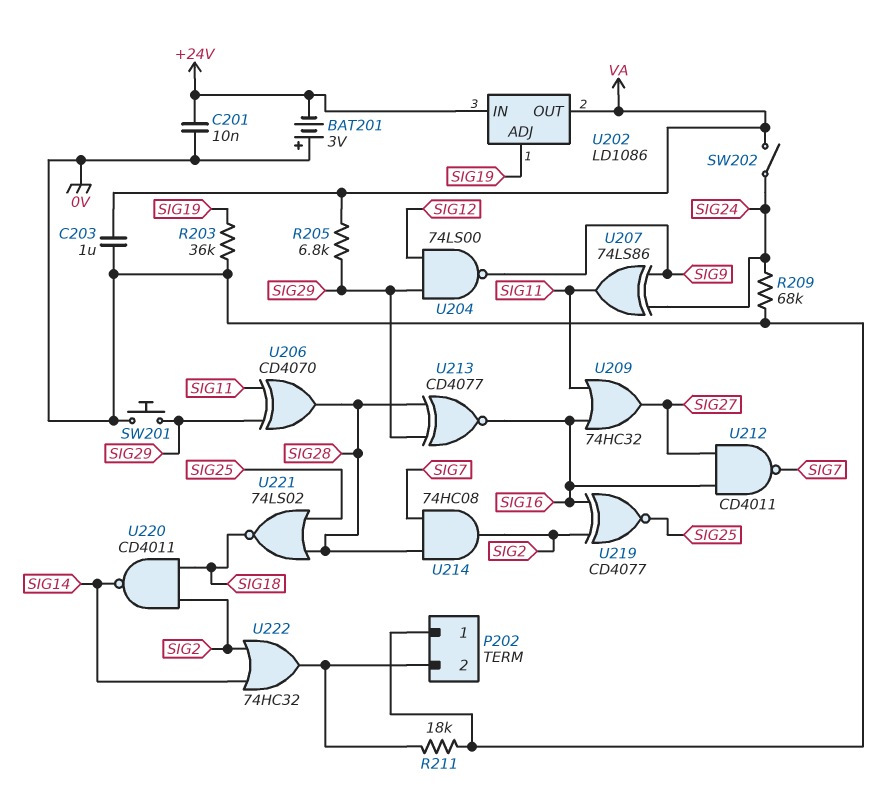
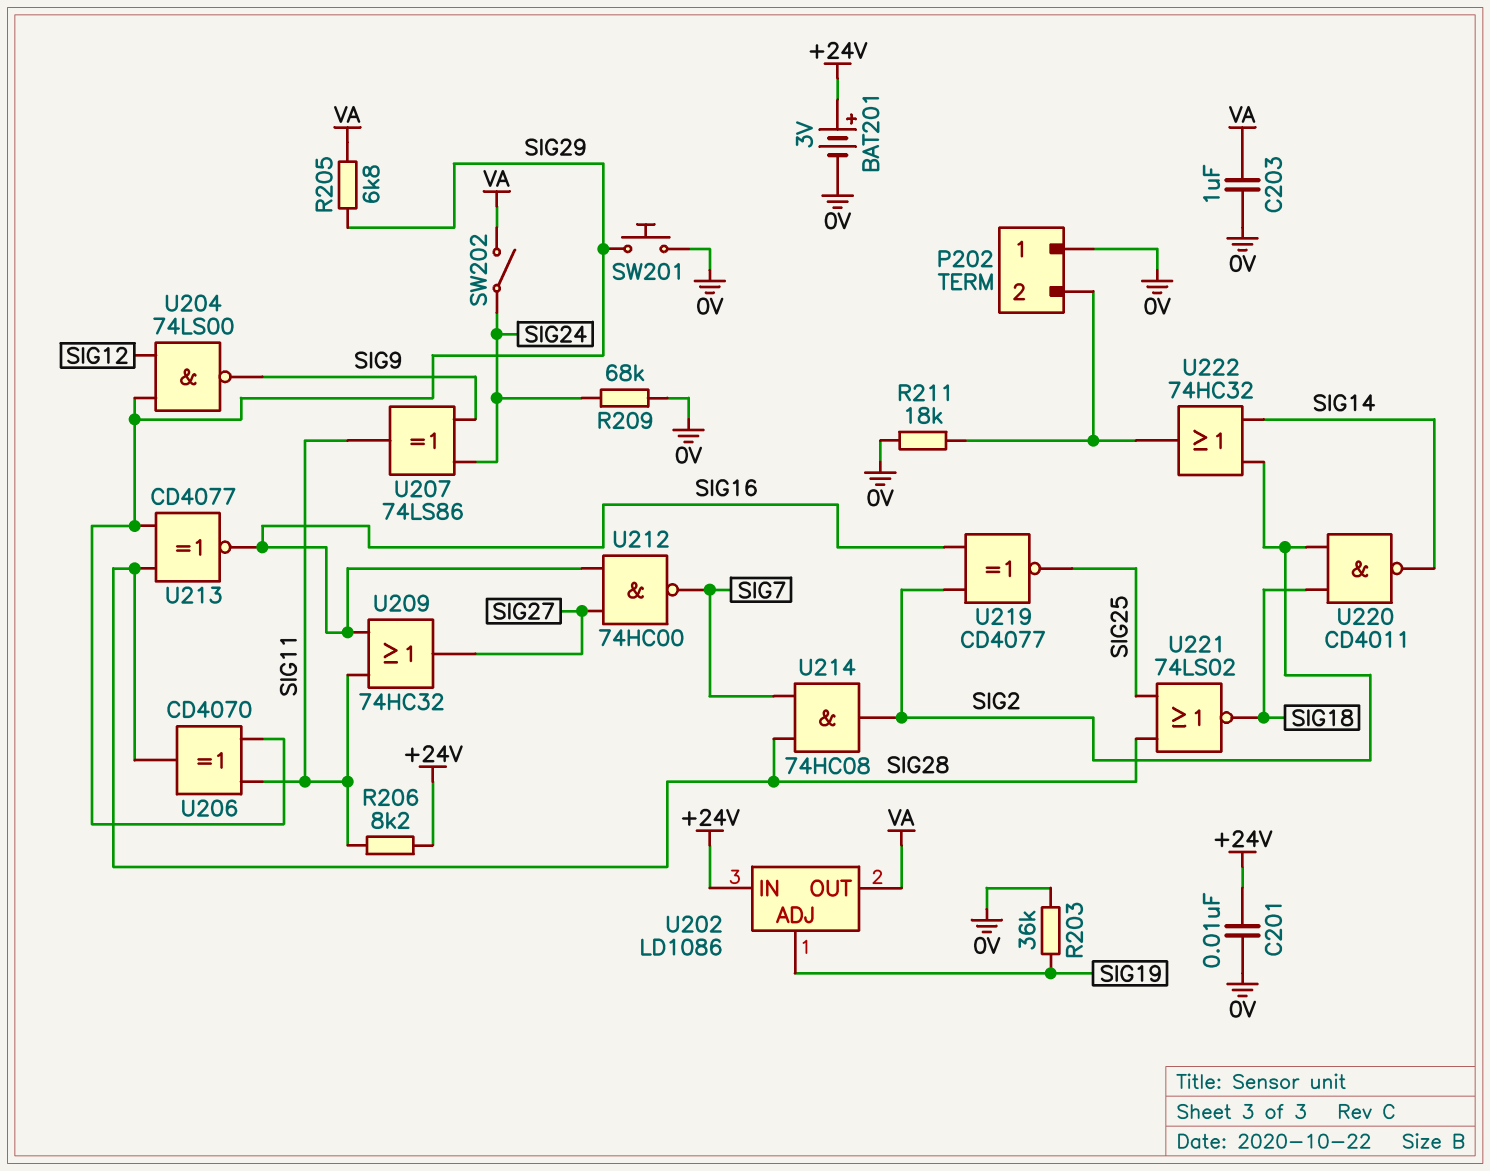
BAT201: 3V (plus 0V, minus +24V) -> 3V (plus +24V, minus 0V)
R206: none -> 8.2k (+24V, SIG11)
U212: NAND CD4011 (in SIG16, in SIG27, out SIG7) -> NAND 74HC00 (in SIG16, in SIG27, out SIG7)

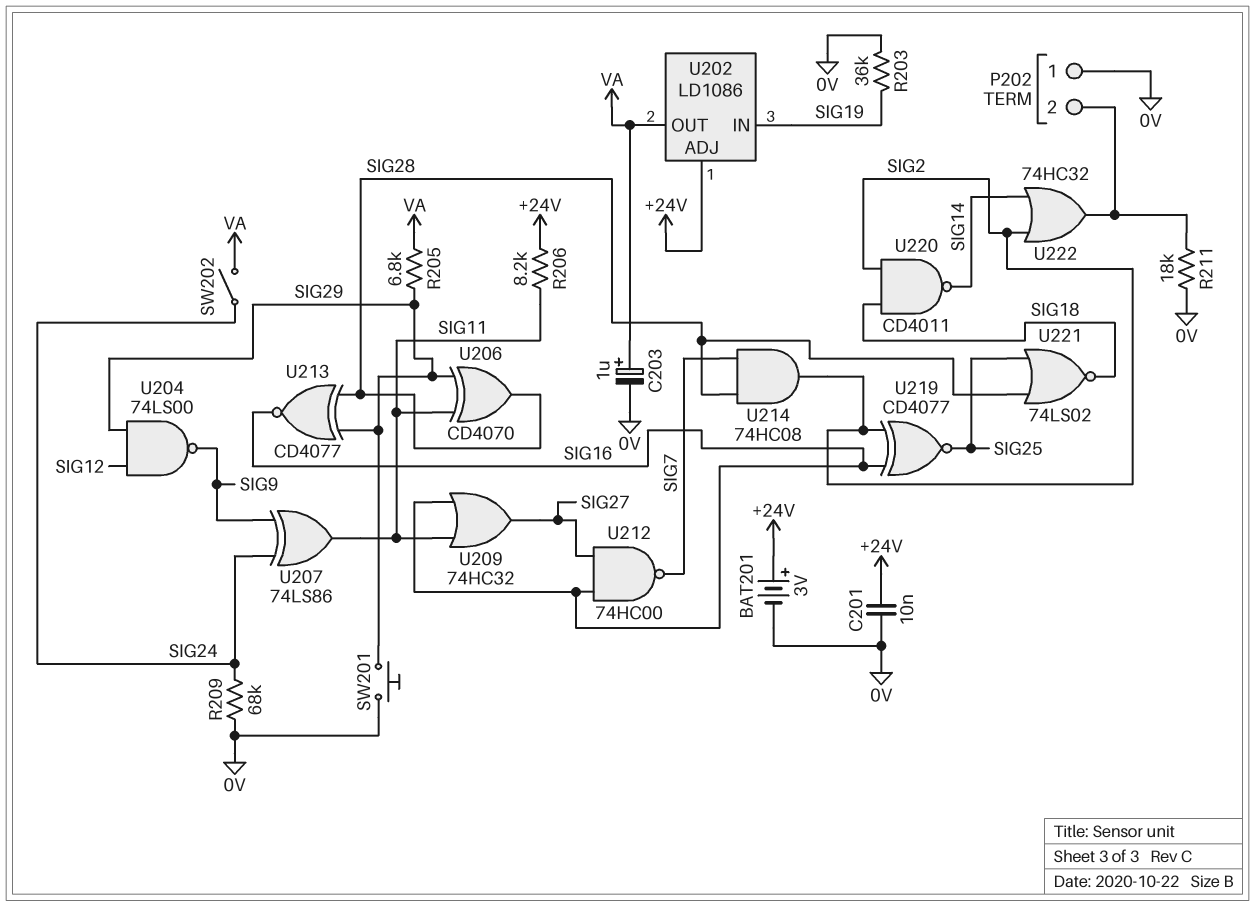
C203: 1uF (0V, VA) -> 1uF (plus VA, minus 0V)
U202 pin ADJ: SIG19 -> +24V
U202 pin IN: +24V -> SIG19

